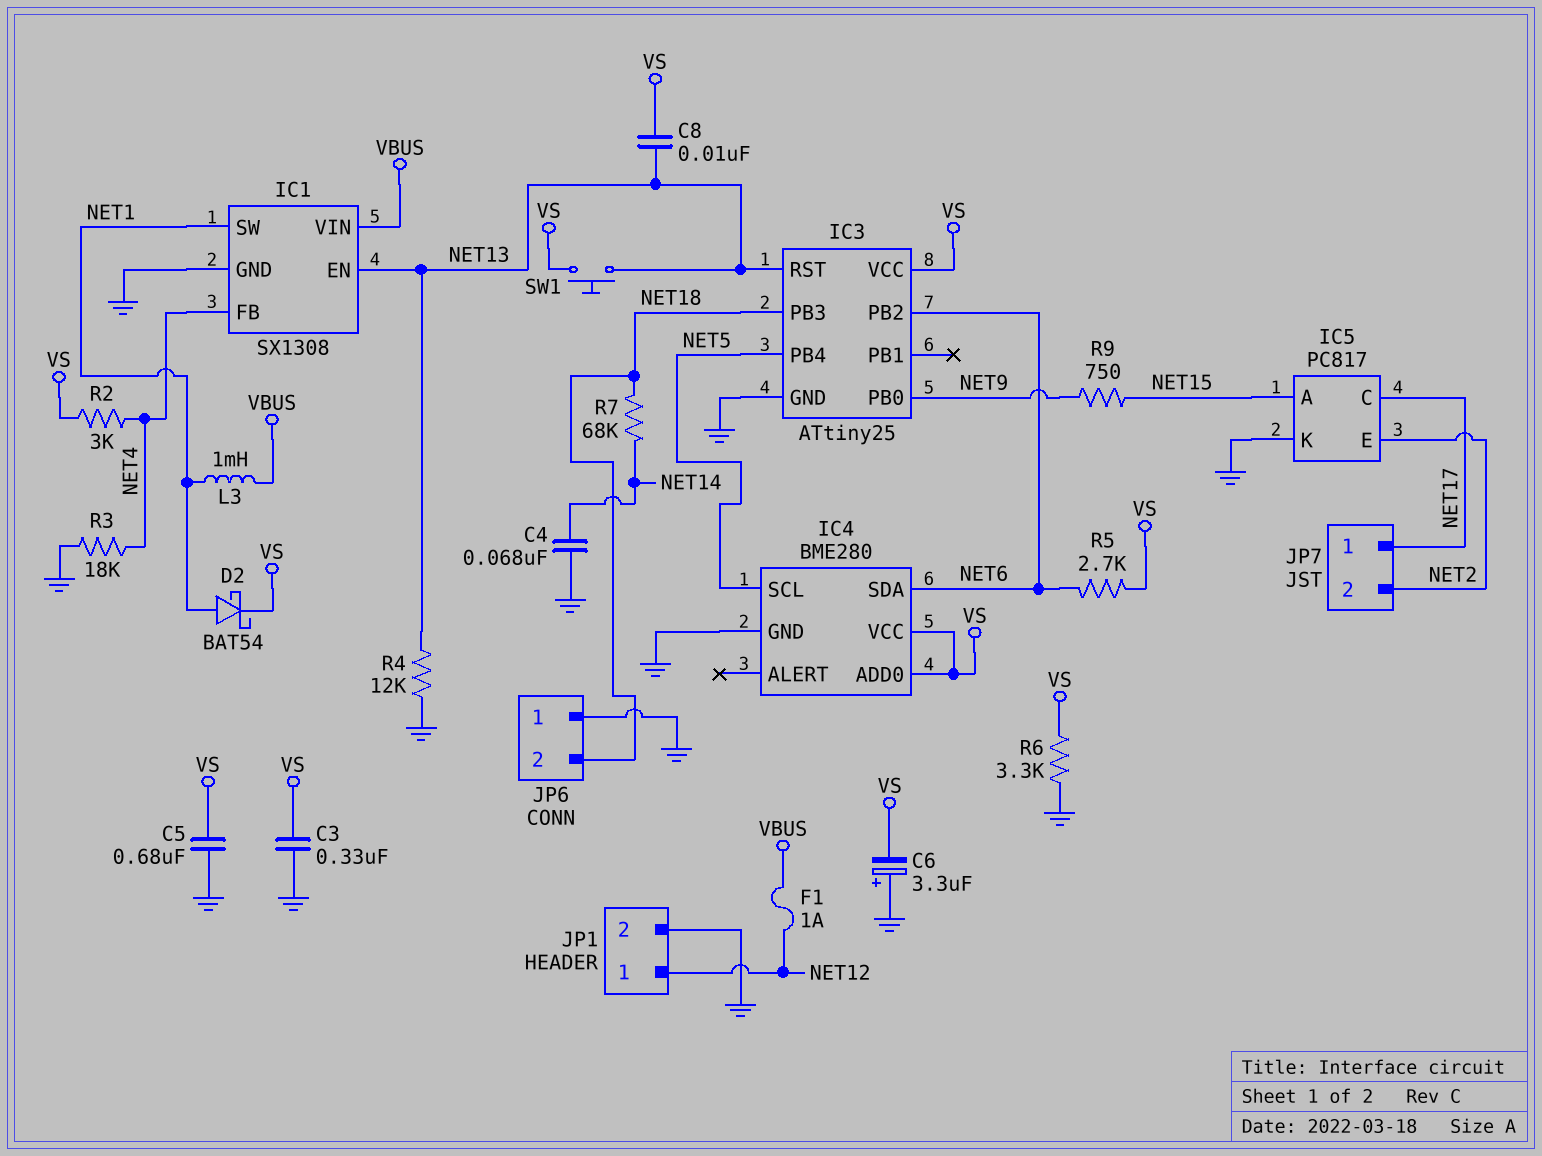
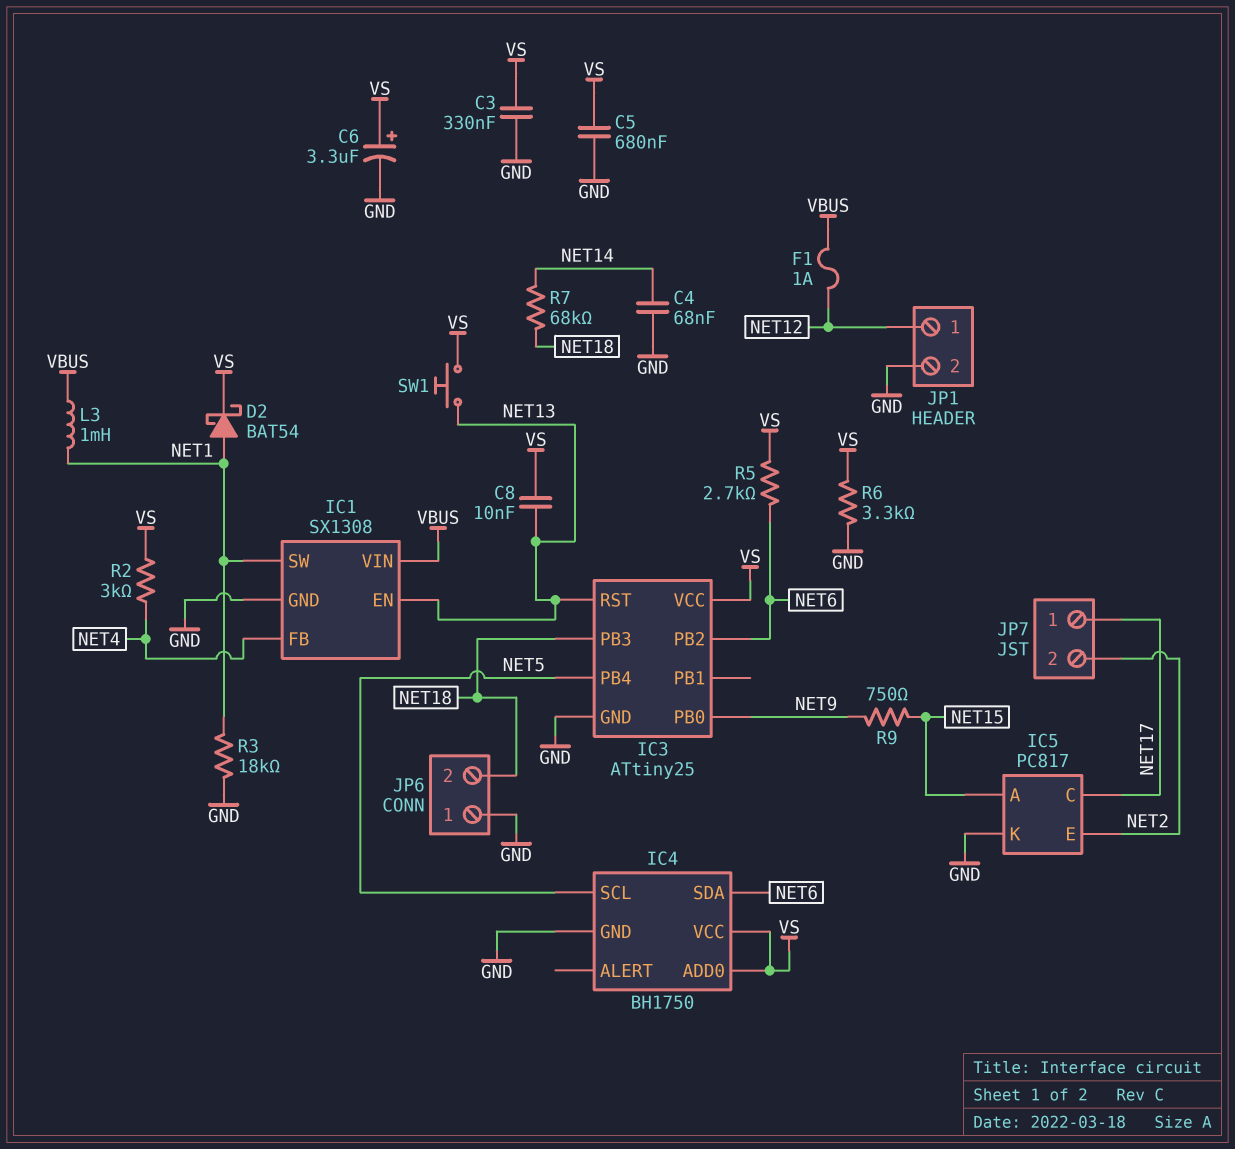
C6: 3.3uF (plus GND, minus VS) -> 3.3uF (plus VS, minus GND)
IC4: BME280 -> BH1750
R3: 18k (GND, NET4) -> 18k (GND, NET1)
R4: 12k (GND, NET13) -> none

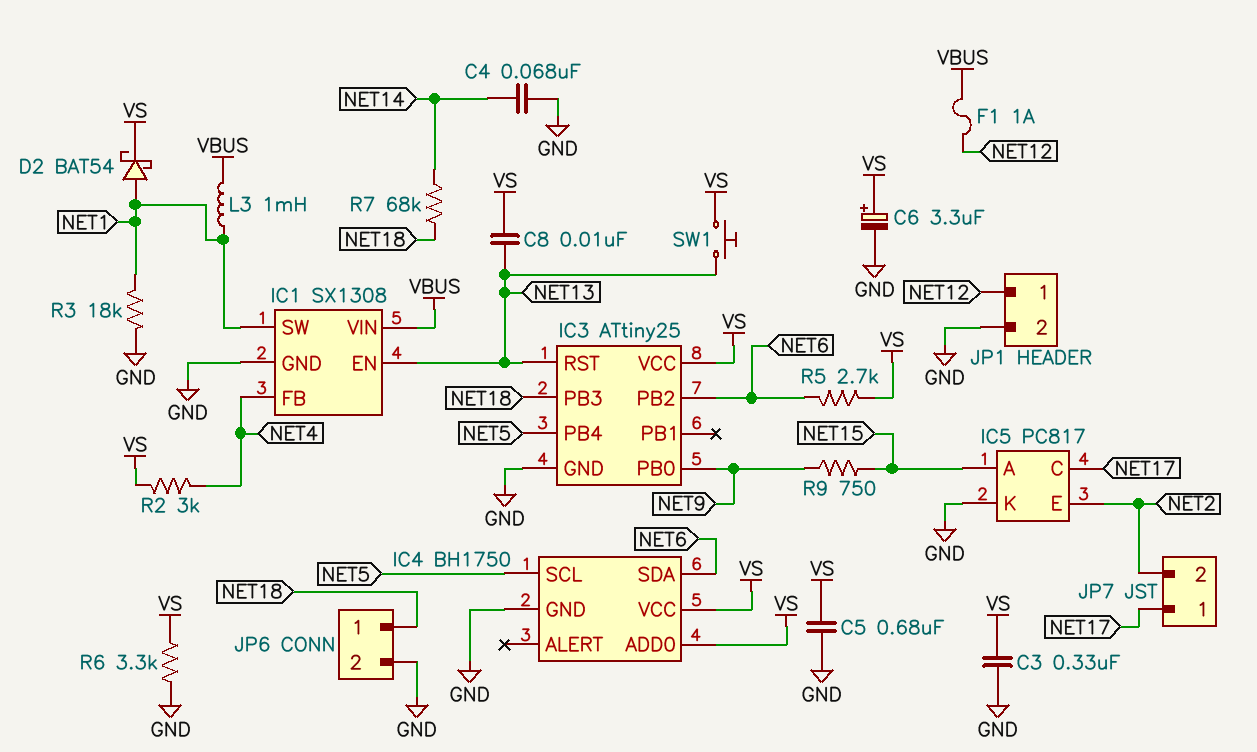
JP6 pin 1: GND -> NET18
JP6 pin 2: NET18 -> GND

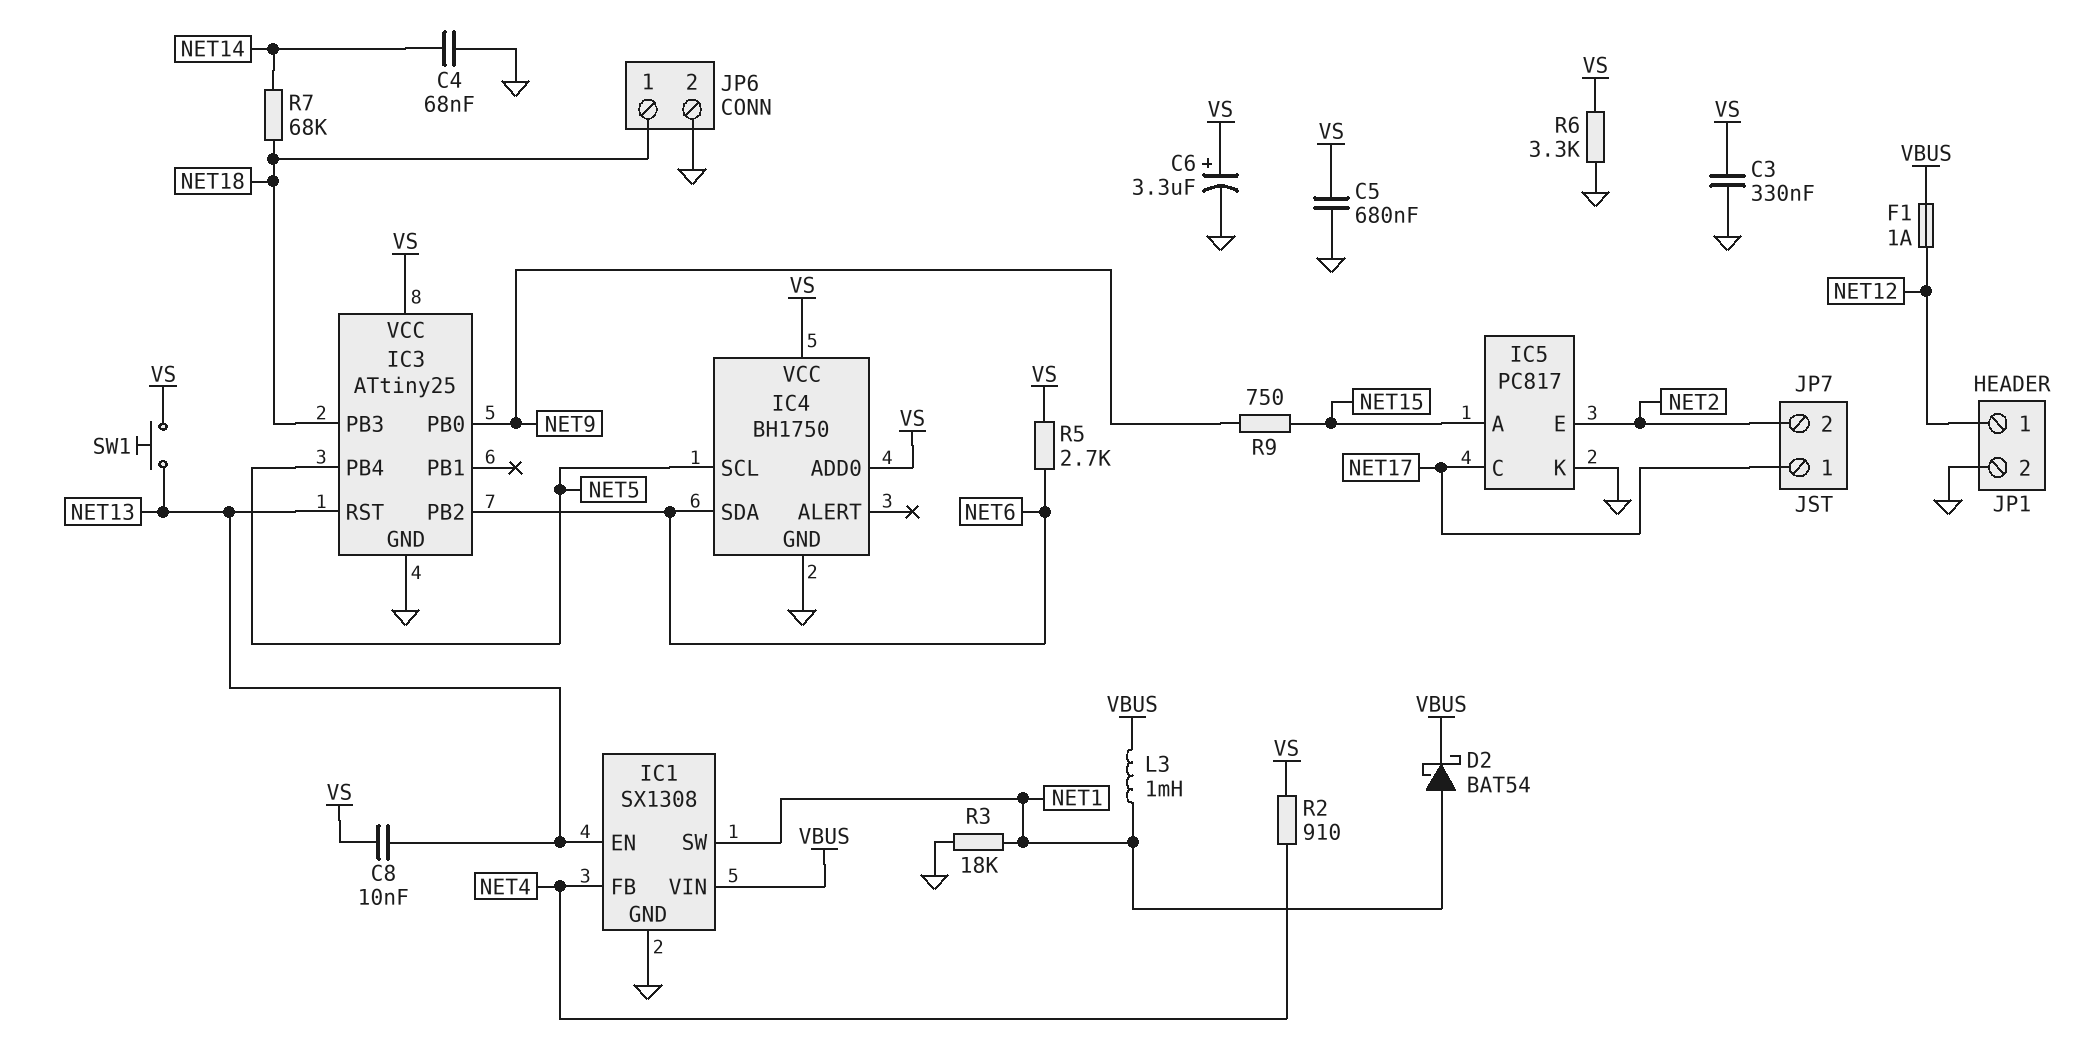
D2: schottky BAT54 (A NET1, K VS) -> schottky BAT54 (A NET1, K VBUS)
R2: 3k (NET4, VS) -> 910 (NET4, VS)

